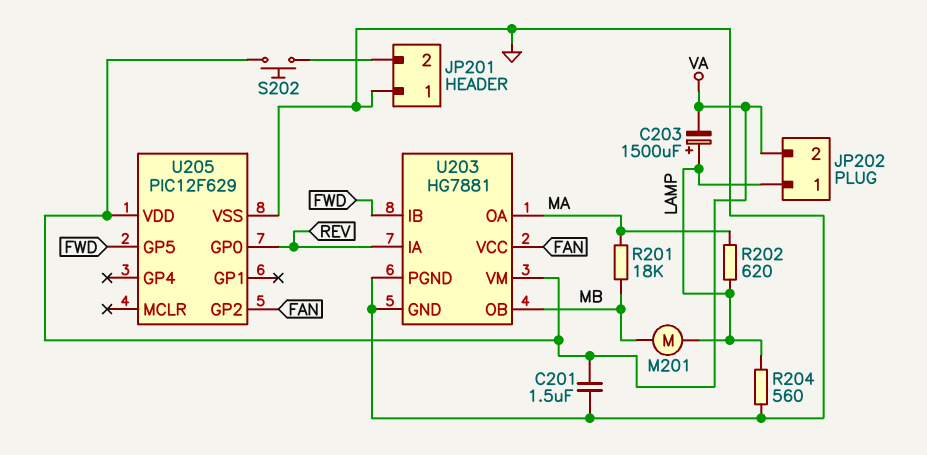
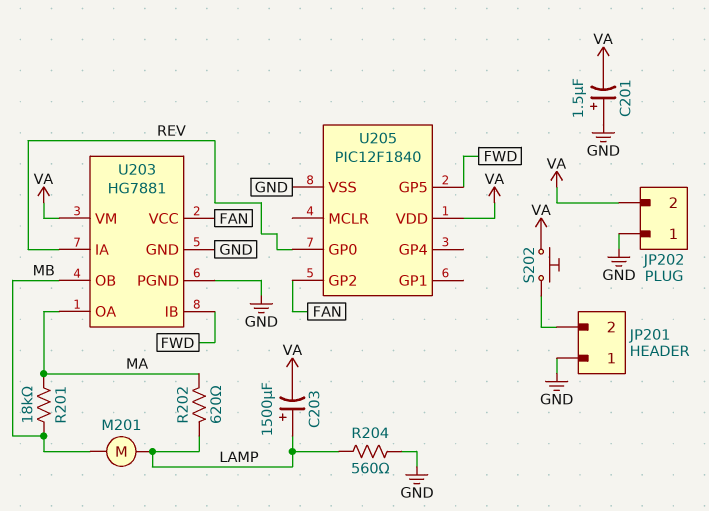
C201: 1.5uF (GND, VA) -> 1.5uF (plus GND, minus VA)
JP202 pin 1: LAMP -> GND
U205: PIC12F629 -> PIC12F1840

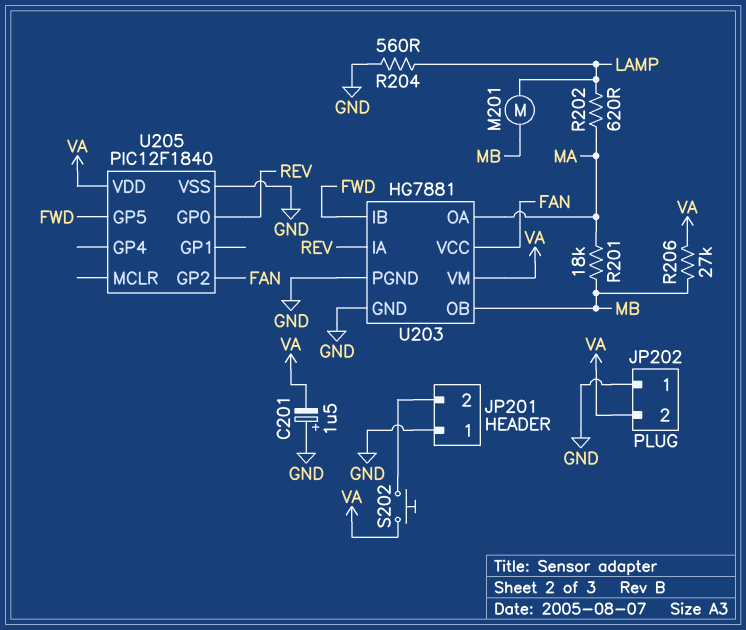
C203: 1500uF (plus LAMP, minus VA) -> none
R206: none -> 27k (MB, VA)

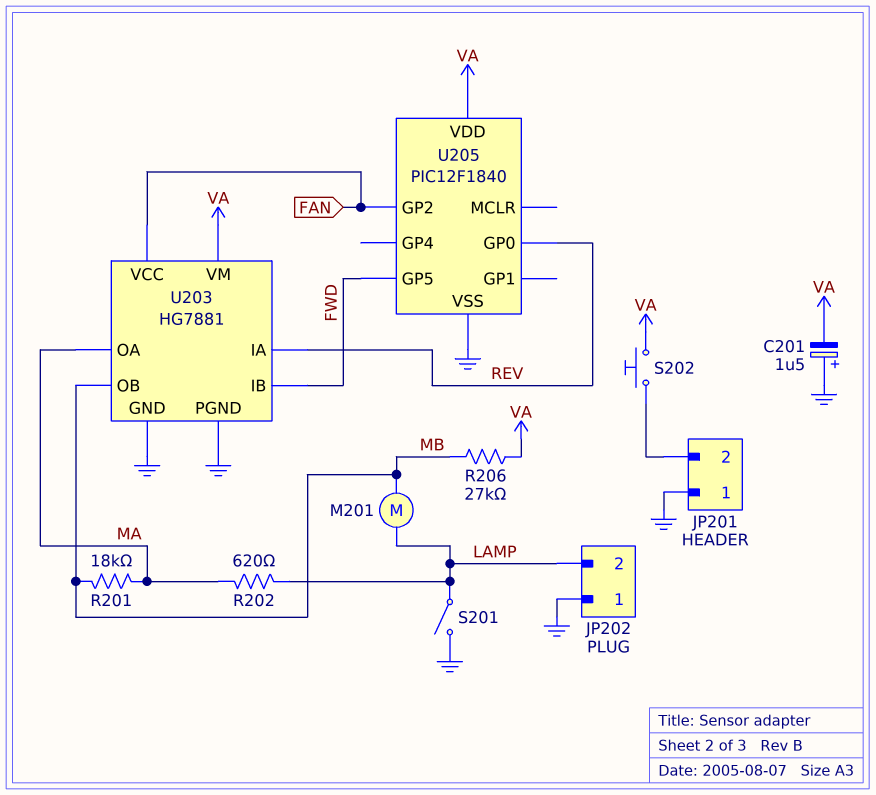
JP202 pin 2: VA -> LAMP
R204: 560 (GND, LAMP) -> none
S201: none -> switch (GND, LAMP)

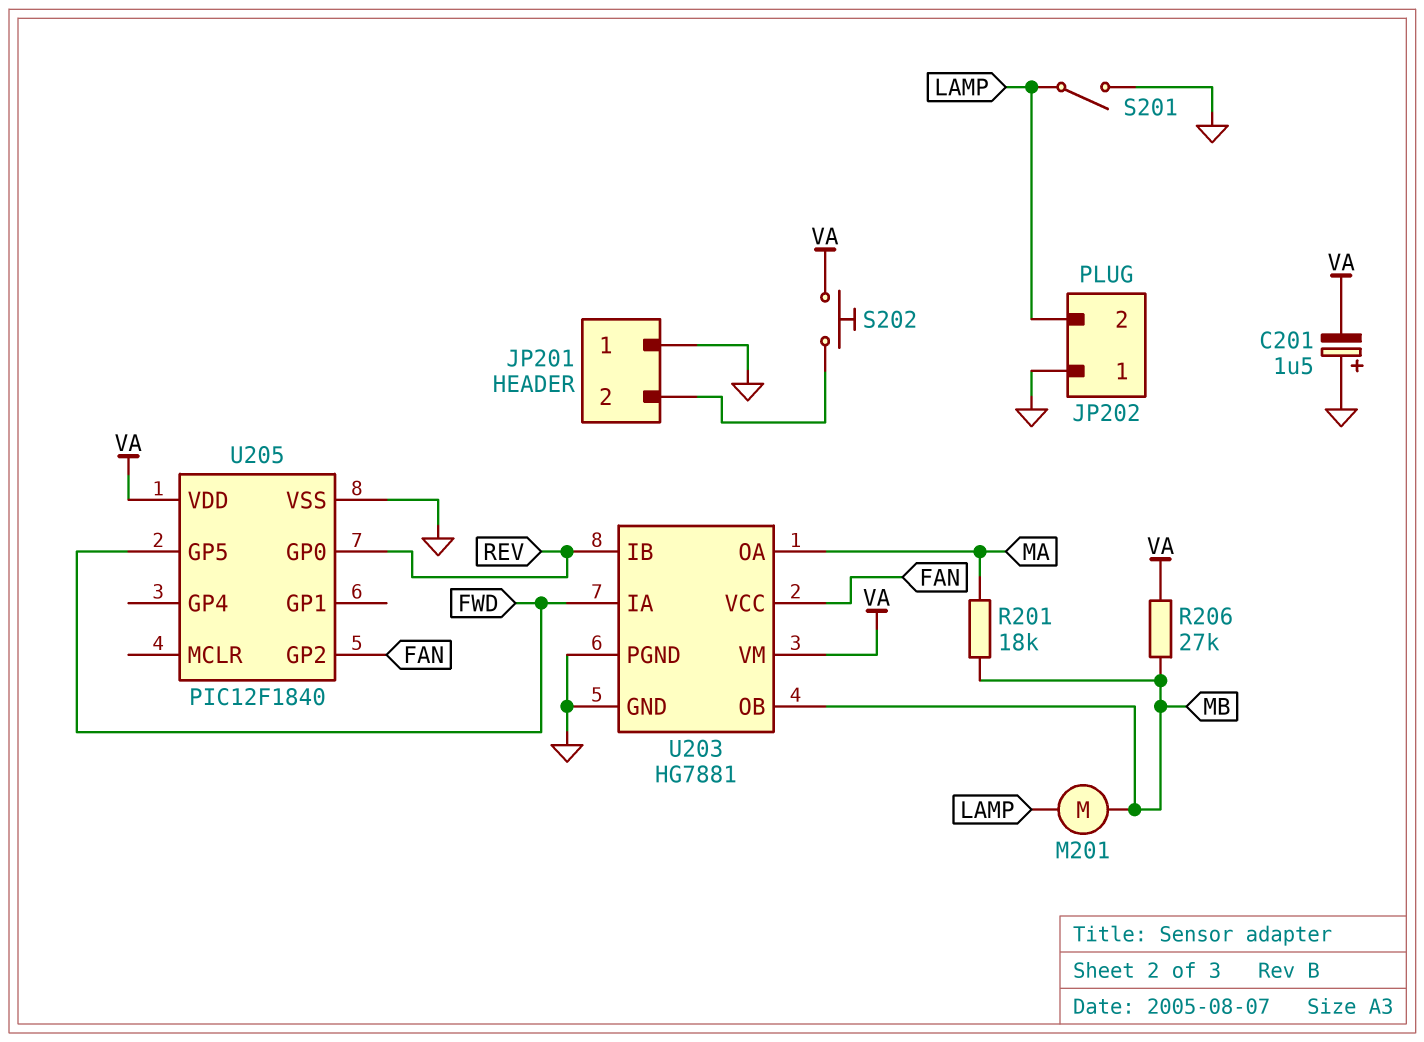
R202: 620 (LAMP, MA) -> none
U203 pin IA: REV -> FWD
U203 pin IB: FWD -> REV

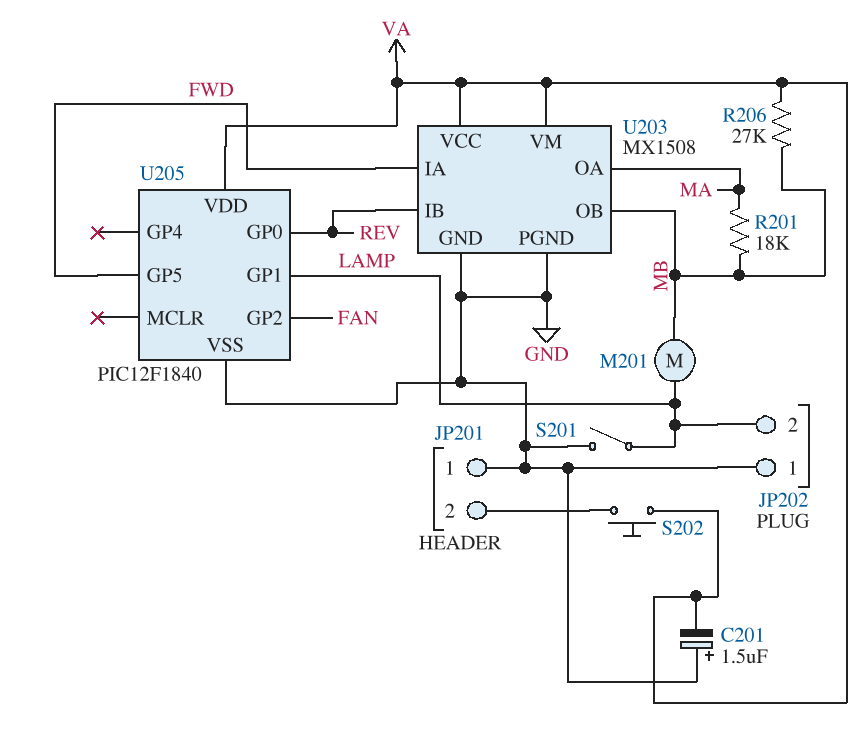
U203: HG7881 -> MX1508
U203 pin VCC: FAN -> VA
U205 pin GP1: none -> LAMP

